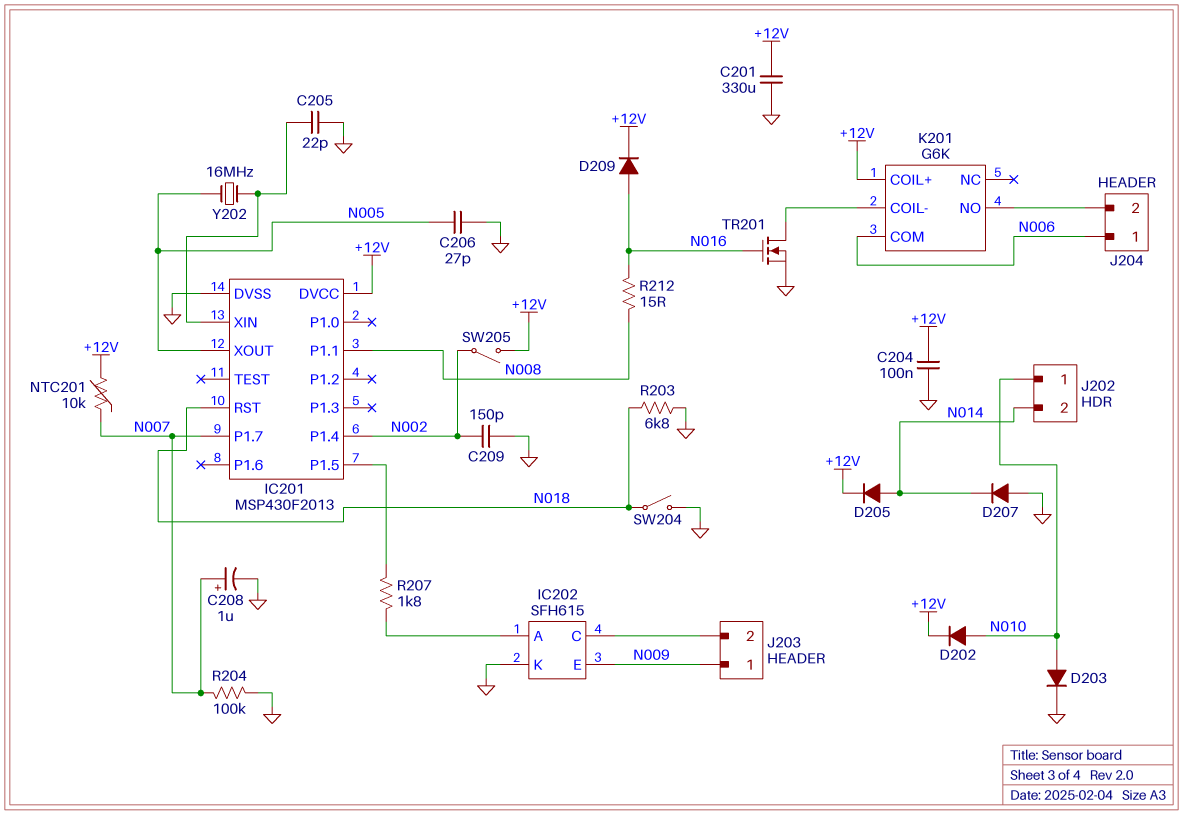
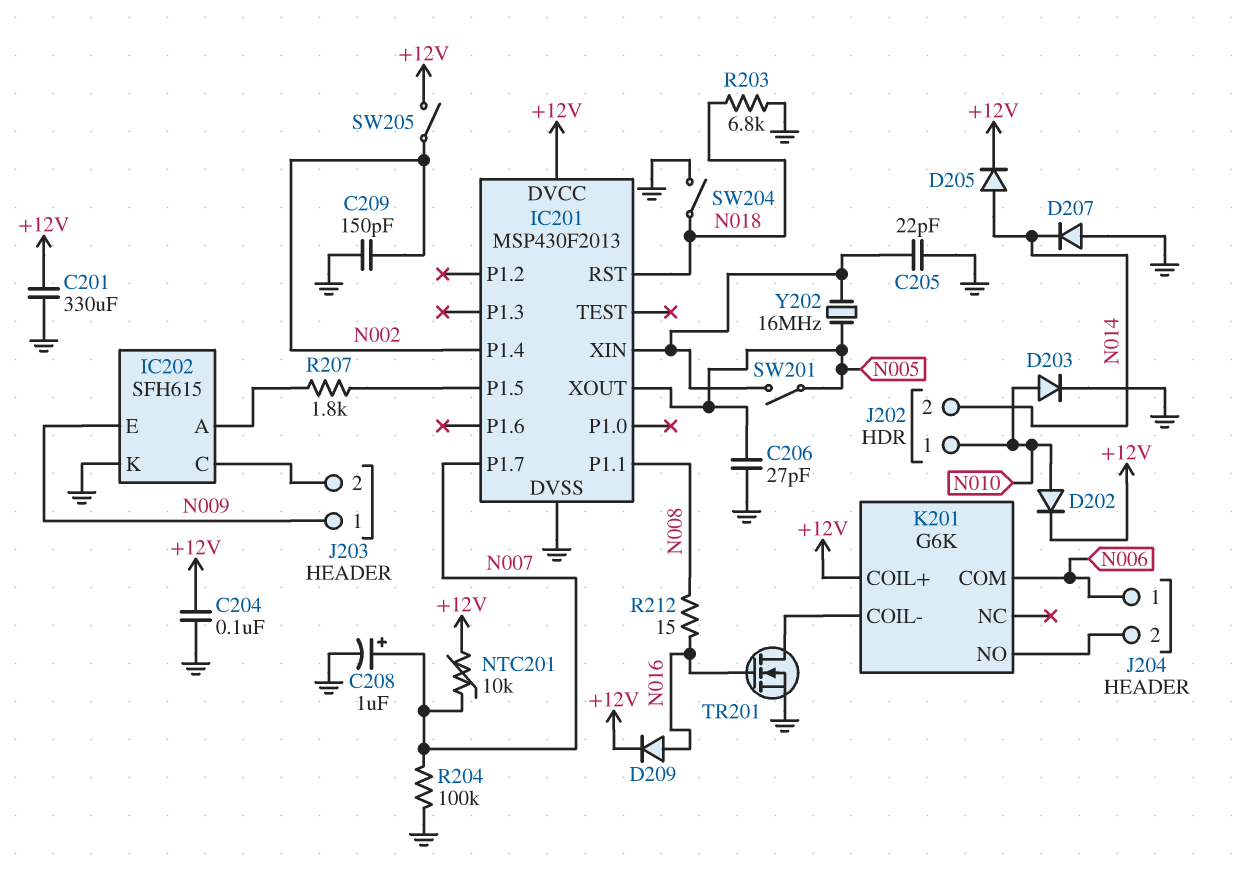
SW201: none -> switch (IC201/XIN, N005)

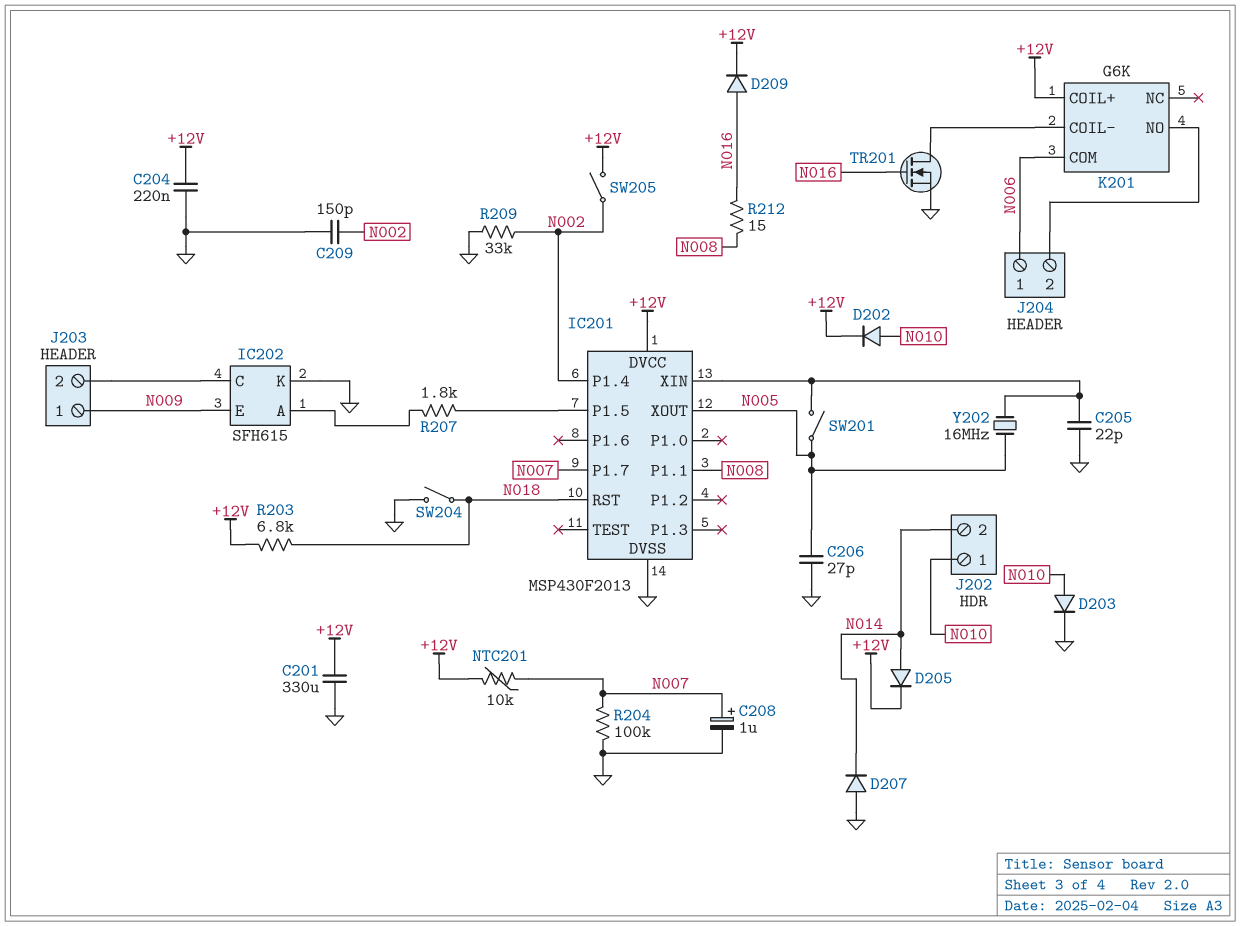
C204: 100nF (+12V, GND) -> 220nF (+12V, GND)
R203: 6.8k (GND, N018) -> 6.8k (+12V, N018)
R209: none -> 33k (GND, N002)

